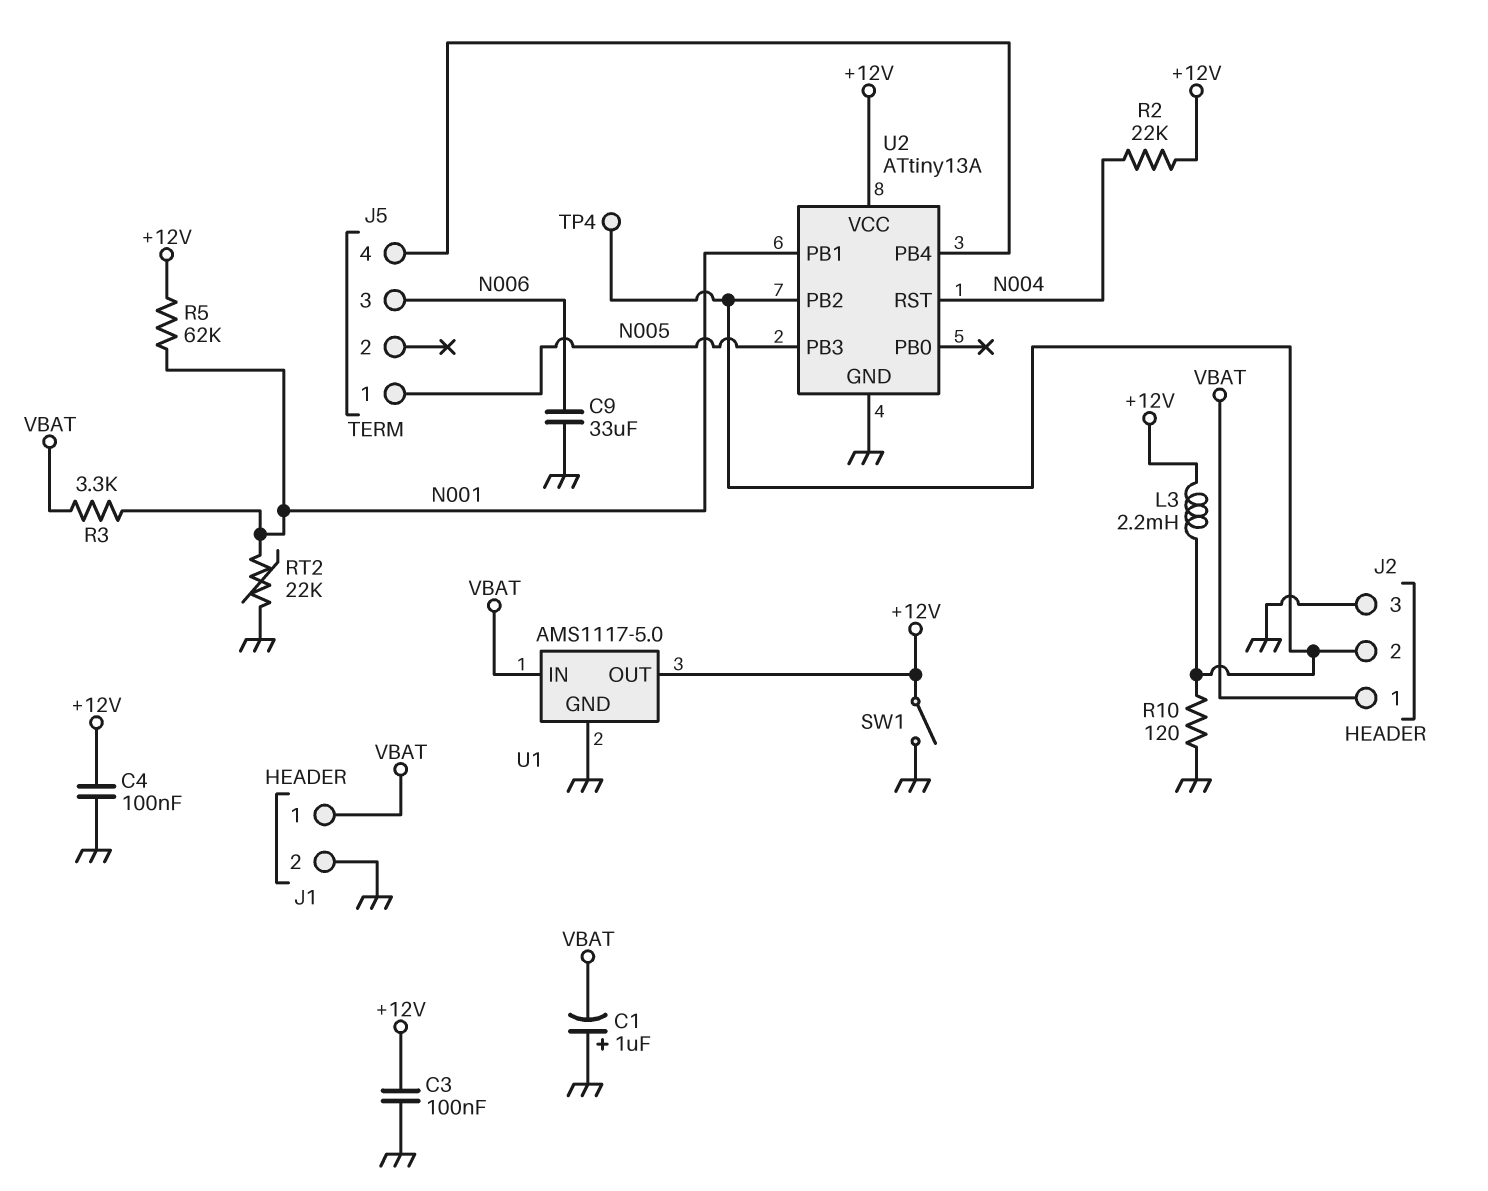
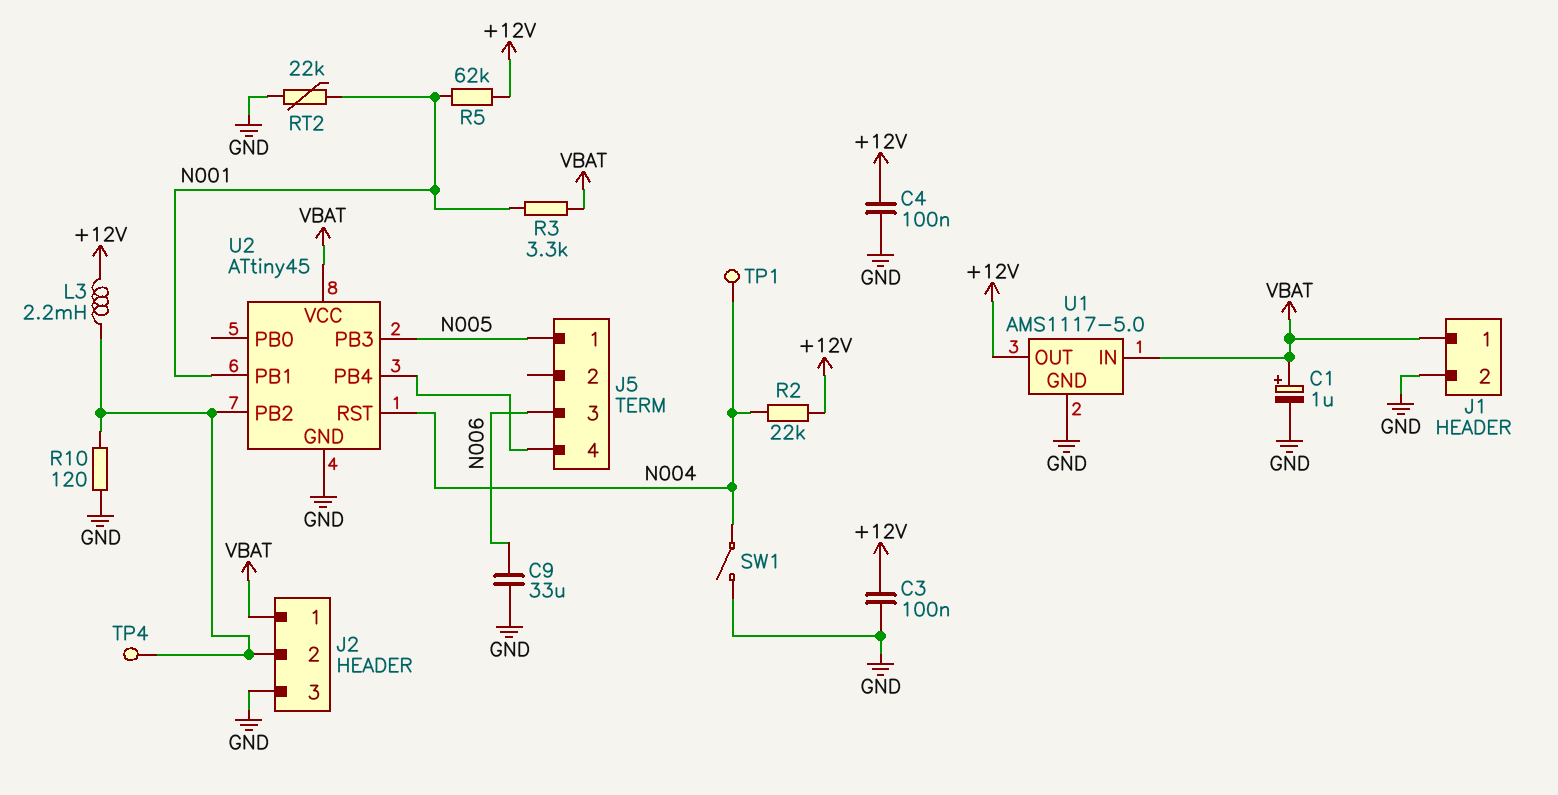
C1: 1uF (plus GND, minus VBAT) -> 1uF (plus VBAT, minus GND)
SW1: switch (+12V, GND) -> switch (GND, N004)
TP1: none -> test point (N004)
U2: ATtiny13A -> ATtiny45
U2 pin VCC: +12V -> VBAT

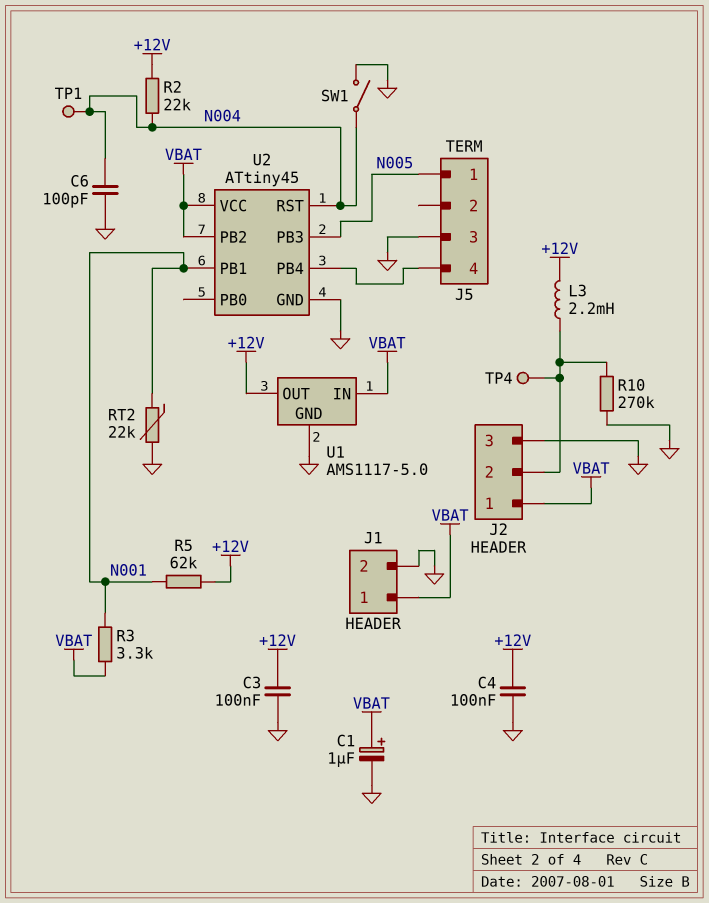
C6: none -> 100pF (GND, N004)
C9: 33uF (GND, N006) -> none
J5 pin 3: N006 -> GND
R10: 120 (GND, J2/2) -> 270k (GND, J2/2)
U2 pin PB2: J2/2 -> VBAT

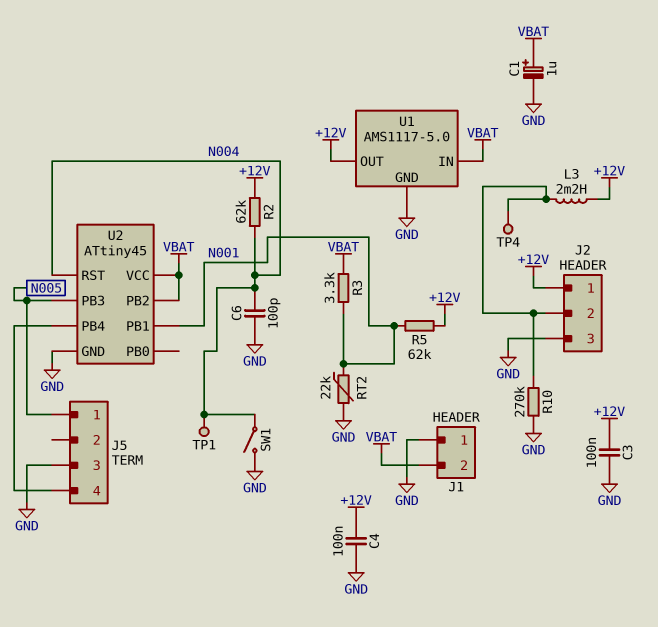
J1 pin 1: VBAT -> GND
J1 pin 2: GND -> VBAT
J2 pin 1: VBAT -> +12V
R2: 22k (+12V, N004) -> 62k (+12V, N004)

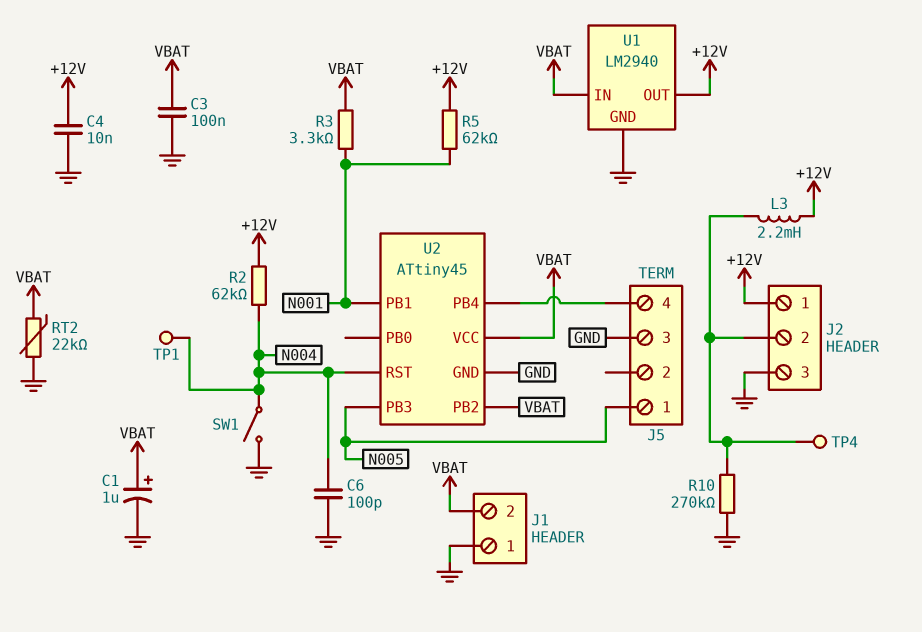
C3: 100nF (+12V, GND) -> 100nF (GND, VBAT)
C4: 100nF (+12V, GND) -> 10nF (+12V, GND)
RT2: 22k (GND, N001) -> 22k (GND, VBAT)
U1: AMS1117-5.0 -> LM2940

